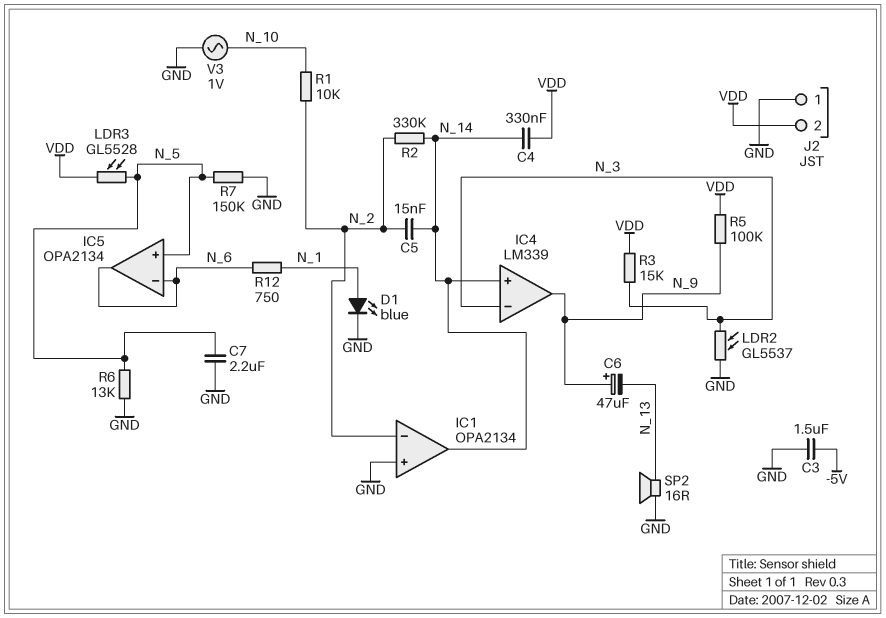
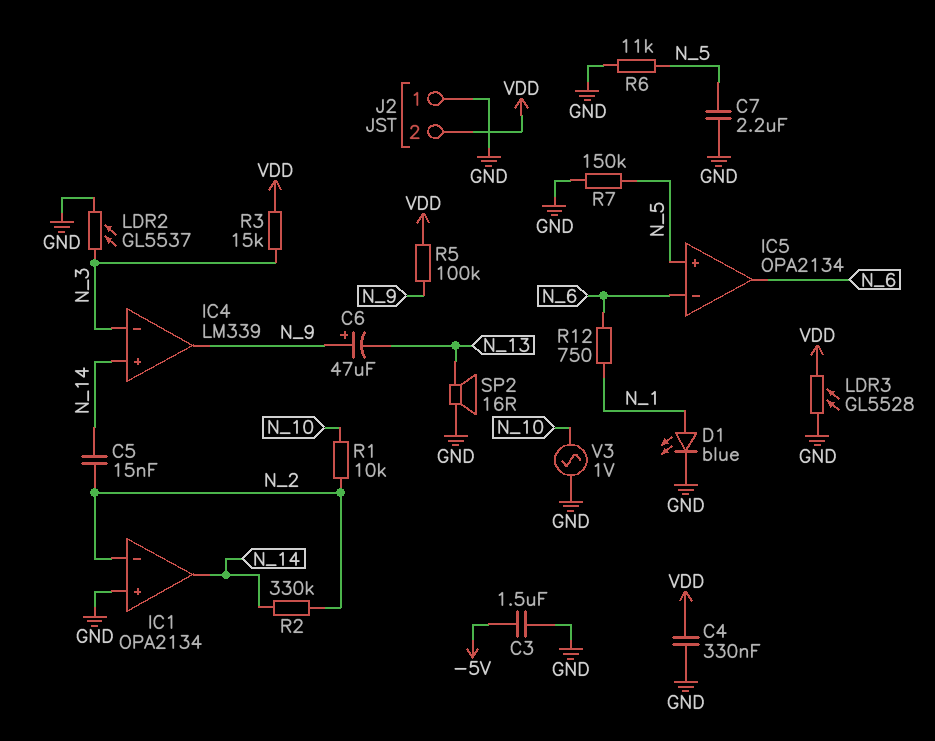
C4: 330nF (N_14, VDD) -> 330nF (GND, VDD)
LDR3: GL5528 (N_5, VDD) -> GL5528 (GND, VDD)
R6: 13k (GND, N_5) -> 11k (GND, N_5)

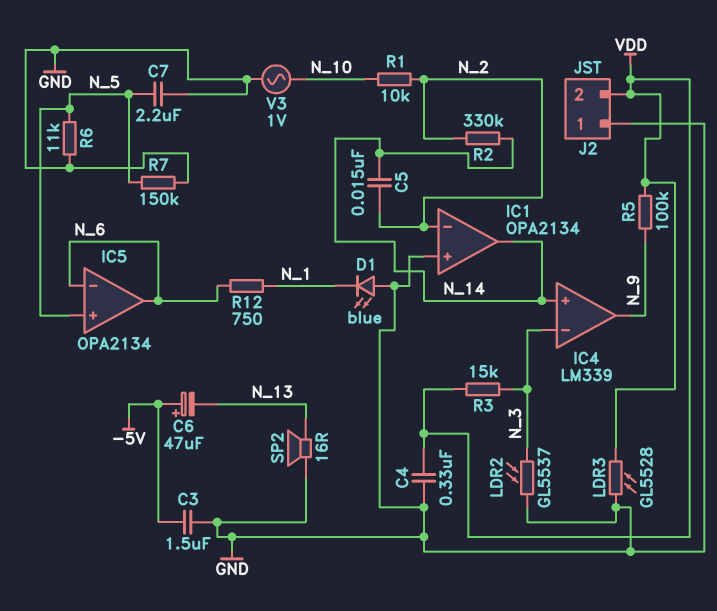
C6: 47uF (plus N_9, minus N_13) -> 47uF (plus -5V, minus N_13)
D1: LED blue (A N_1, K GND) -> LED blue (A GND, K N_1)

